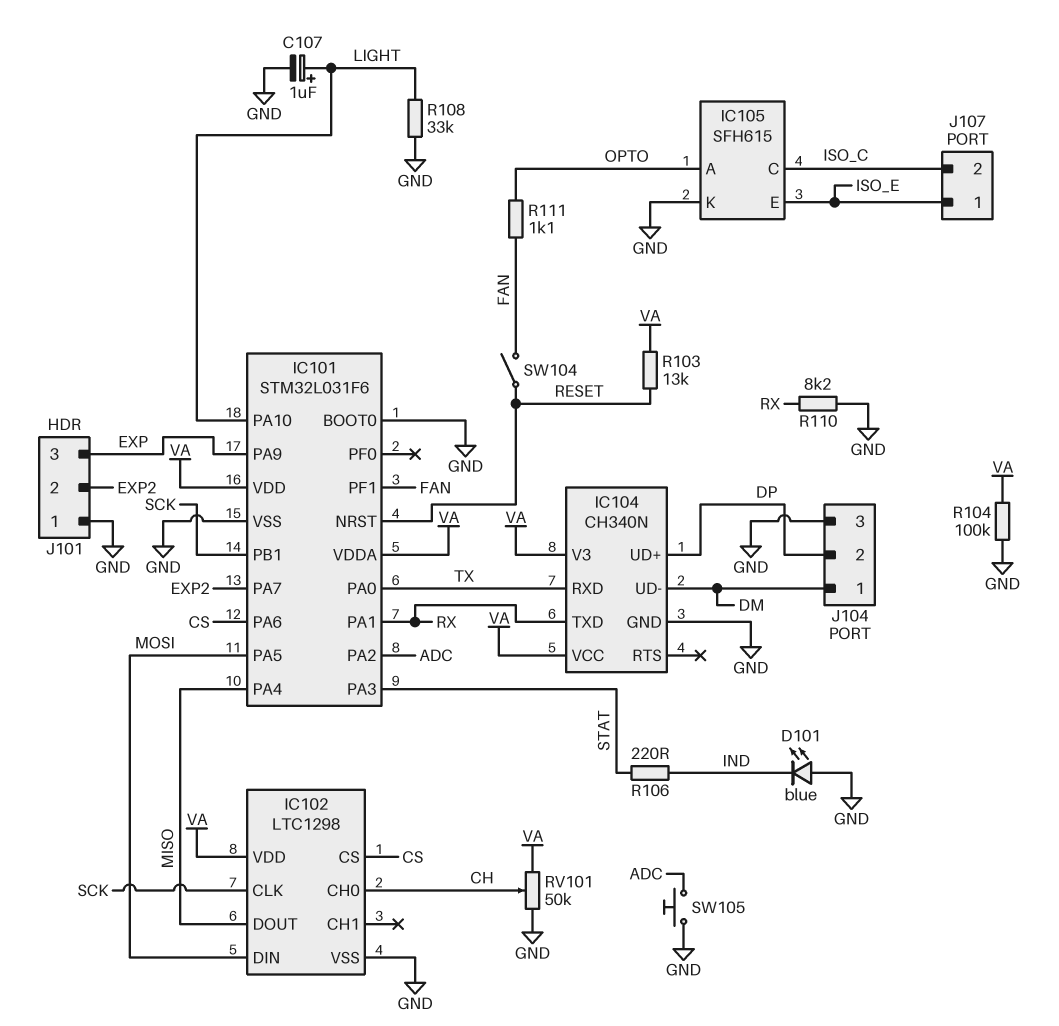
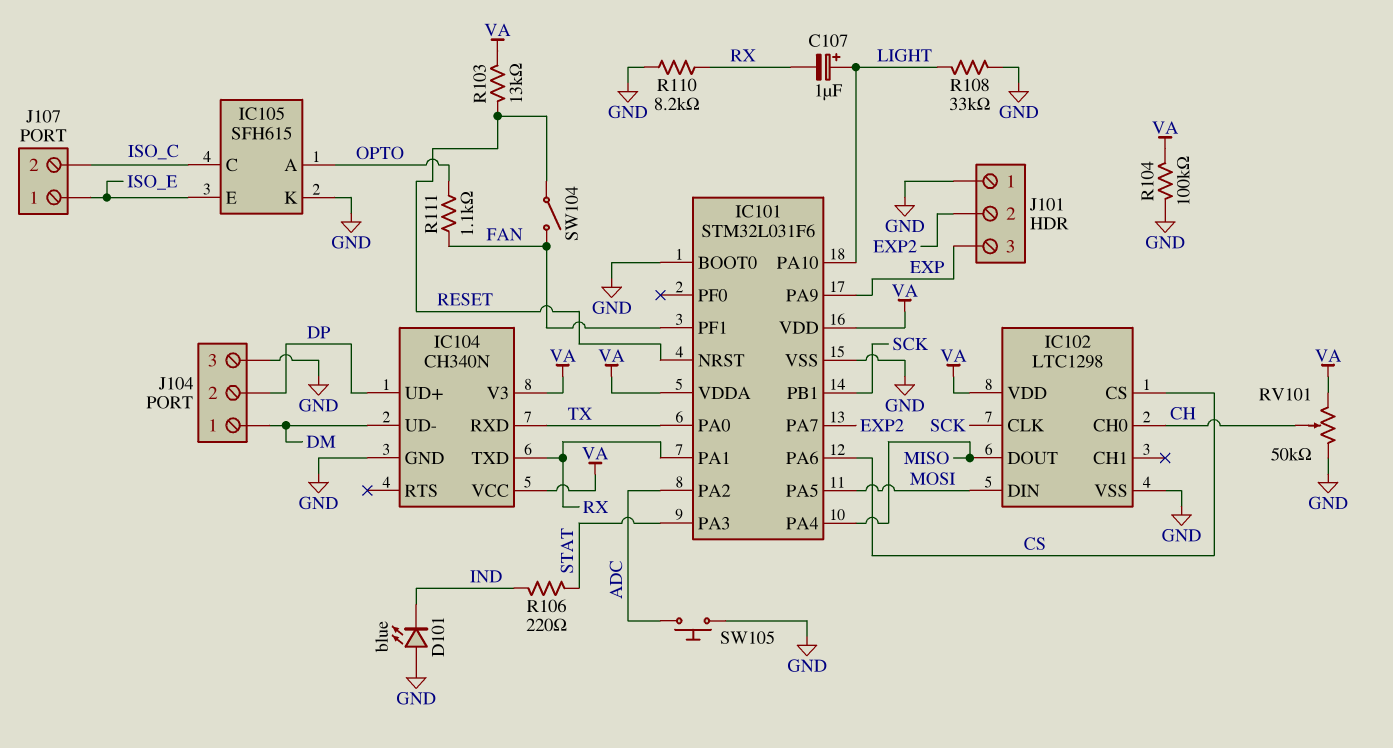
C107: 1uF (plus LIGHT, minus GND) -> 1uF (plus LIGHT, minus RX)

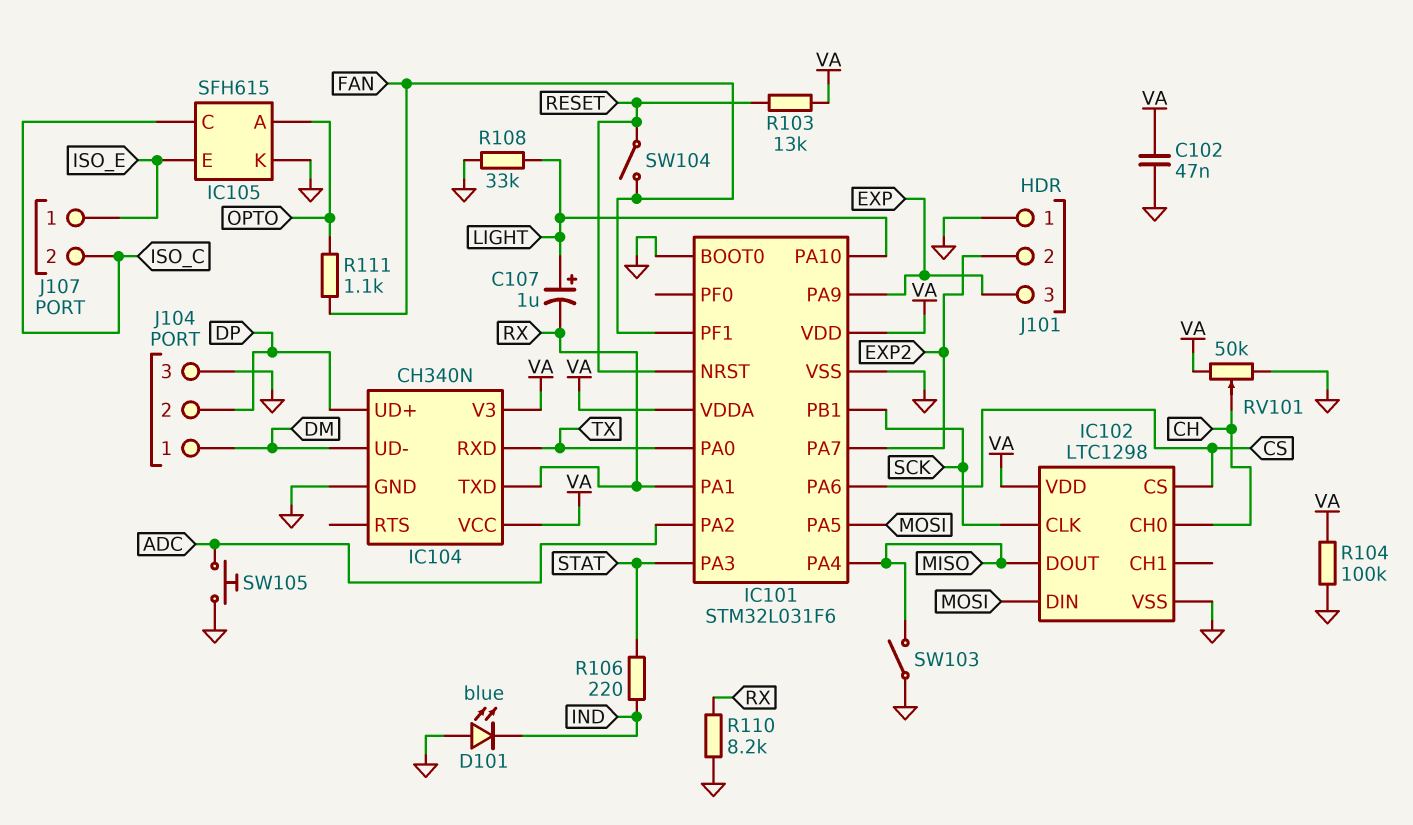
C102: none -> 47nF (GND, VA)
SW103: none -> switch (GND, MISO)

